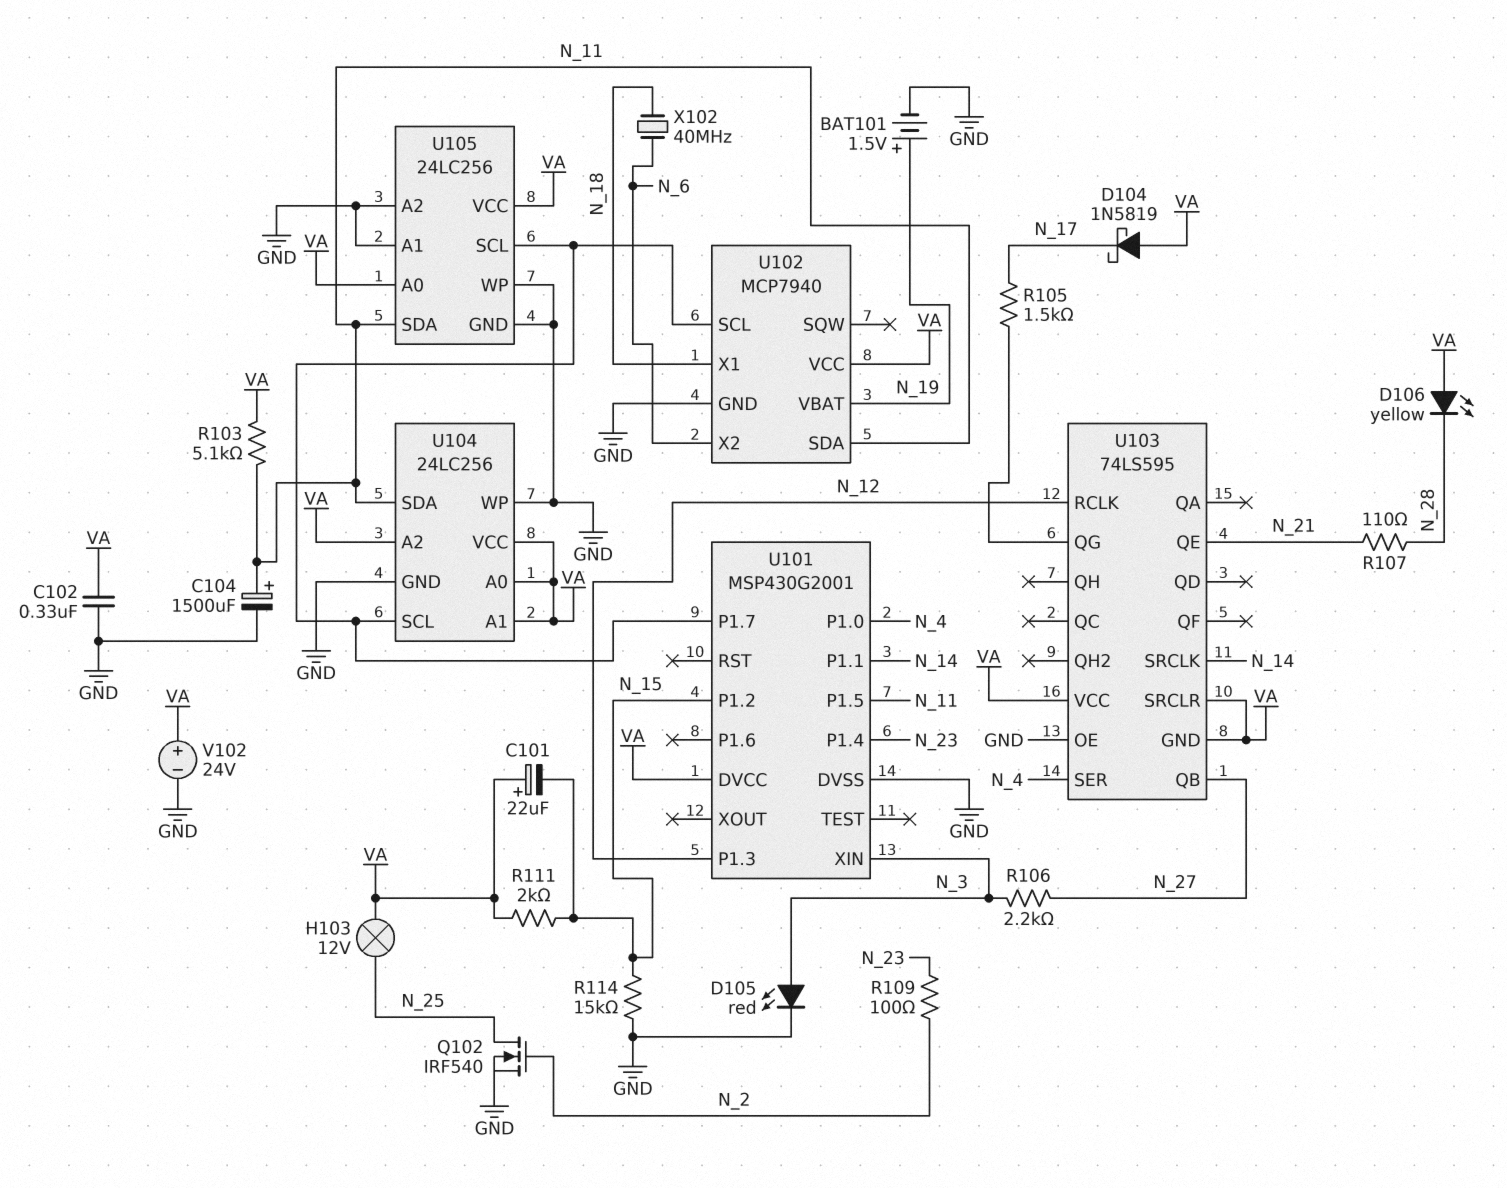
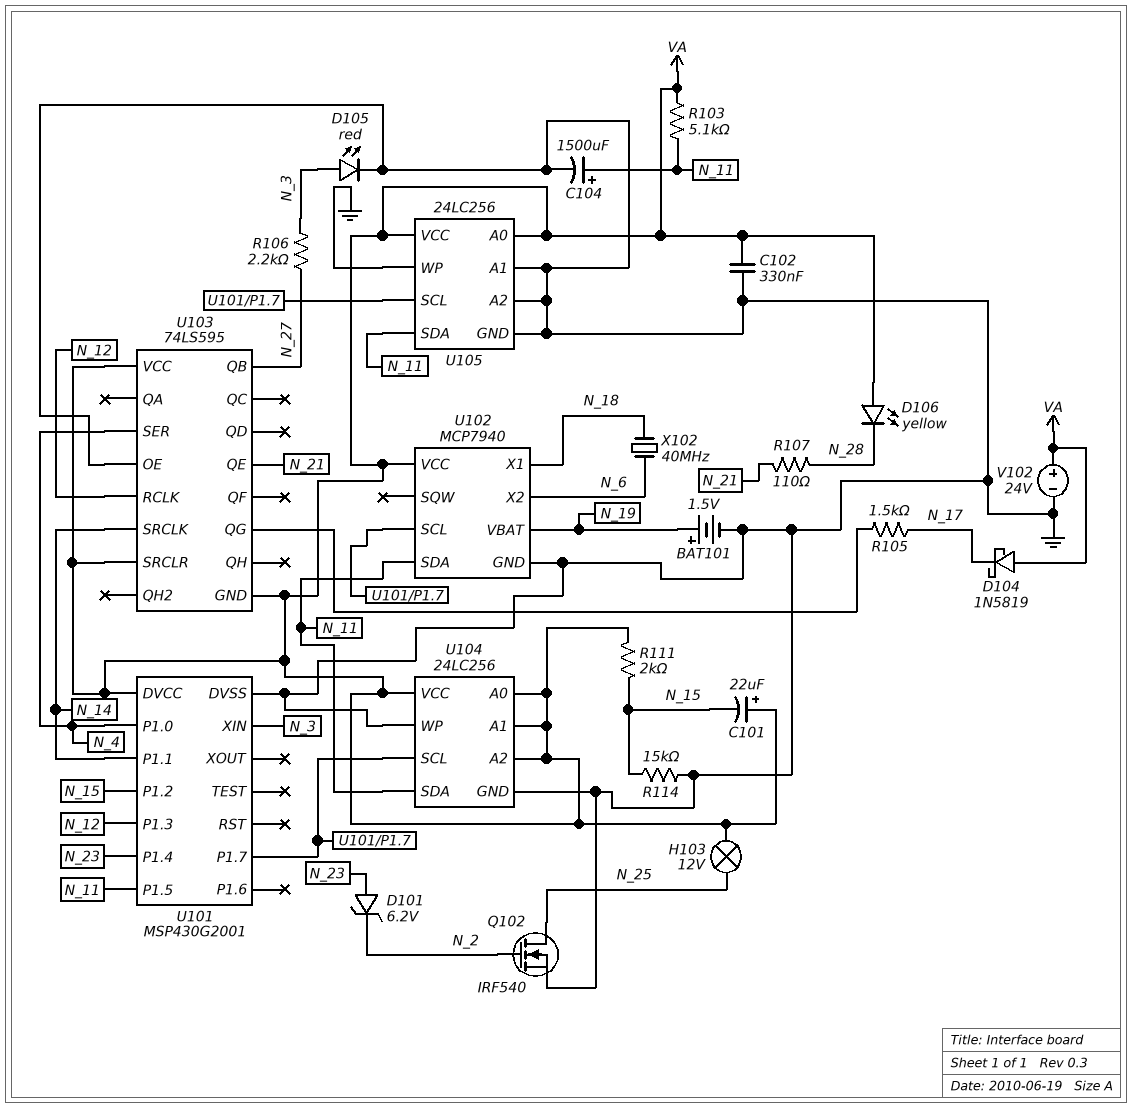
D101: none -> zener 6.2V (A N_23, K N_2)
R109: 100 (N_2, N_23) -> none

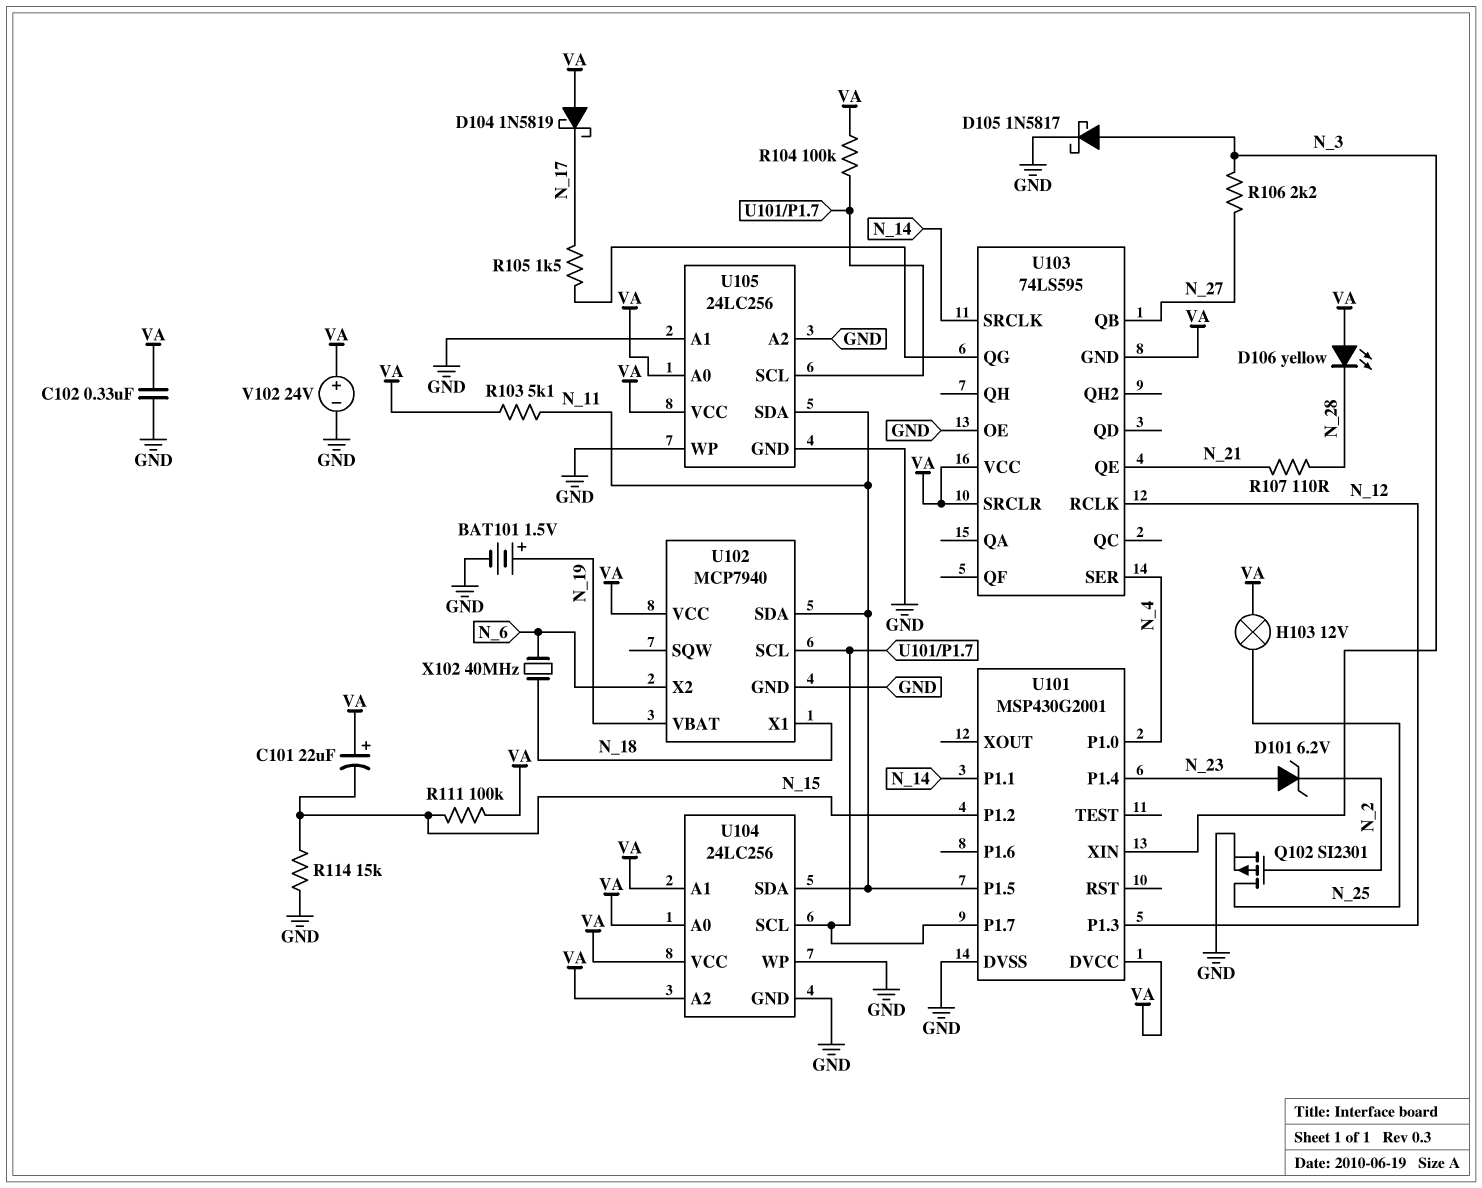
C104: 1500uF (plus N_11, minus GND) -> none
D105: LED red (A N_3, K GND) -> schottky 1N5817 (A N_3, K GND)
Q102: NMOS IRF540 (G N_2, D N_25, S GND) -> PMOS SI2301 (G N_2, D N_25, S GND)
R104: none -> 100k (U101/P1.7, VA)
R111: 2k (N_15, VA) -> 100k (N_15, VA)

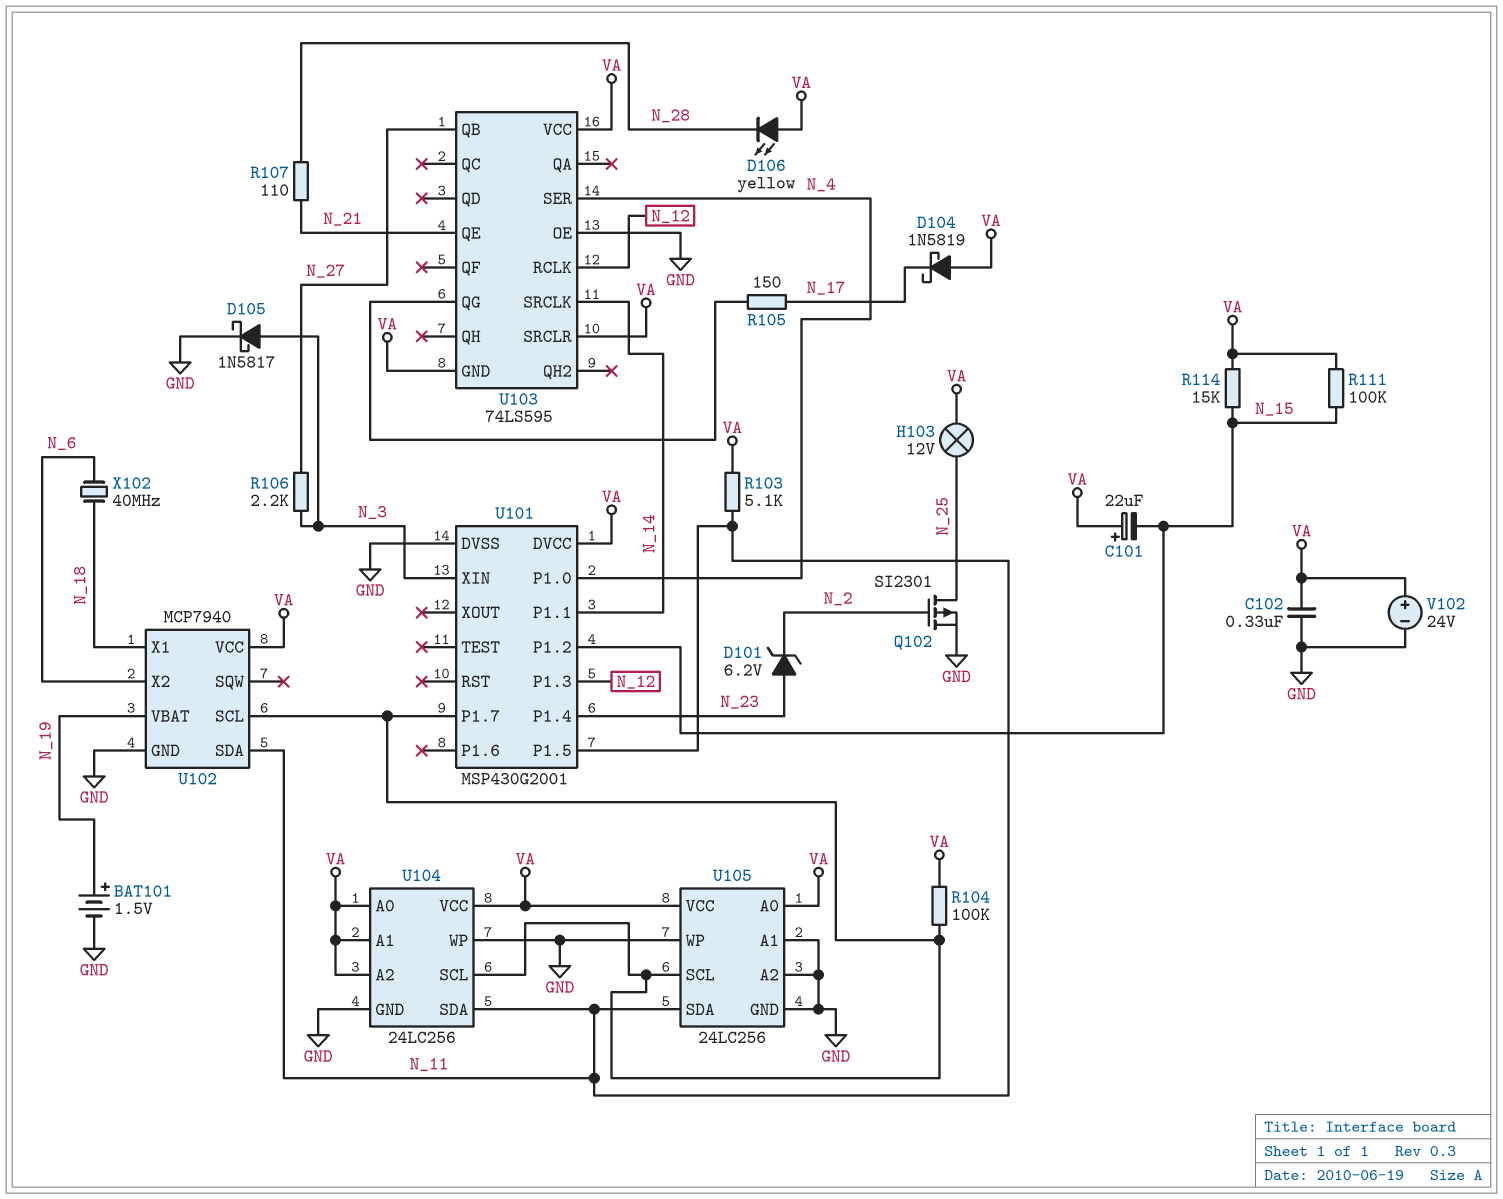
R105: 1.5k (N_17, U103/QG) -> 150 (N_17, U103/QG)
R114: 15k (GND, N_15) -> 15k (N_15, VA)

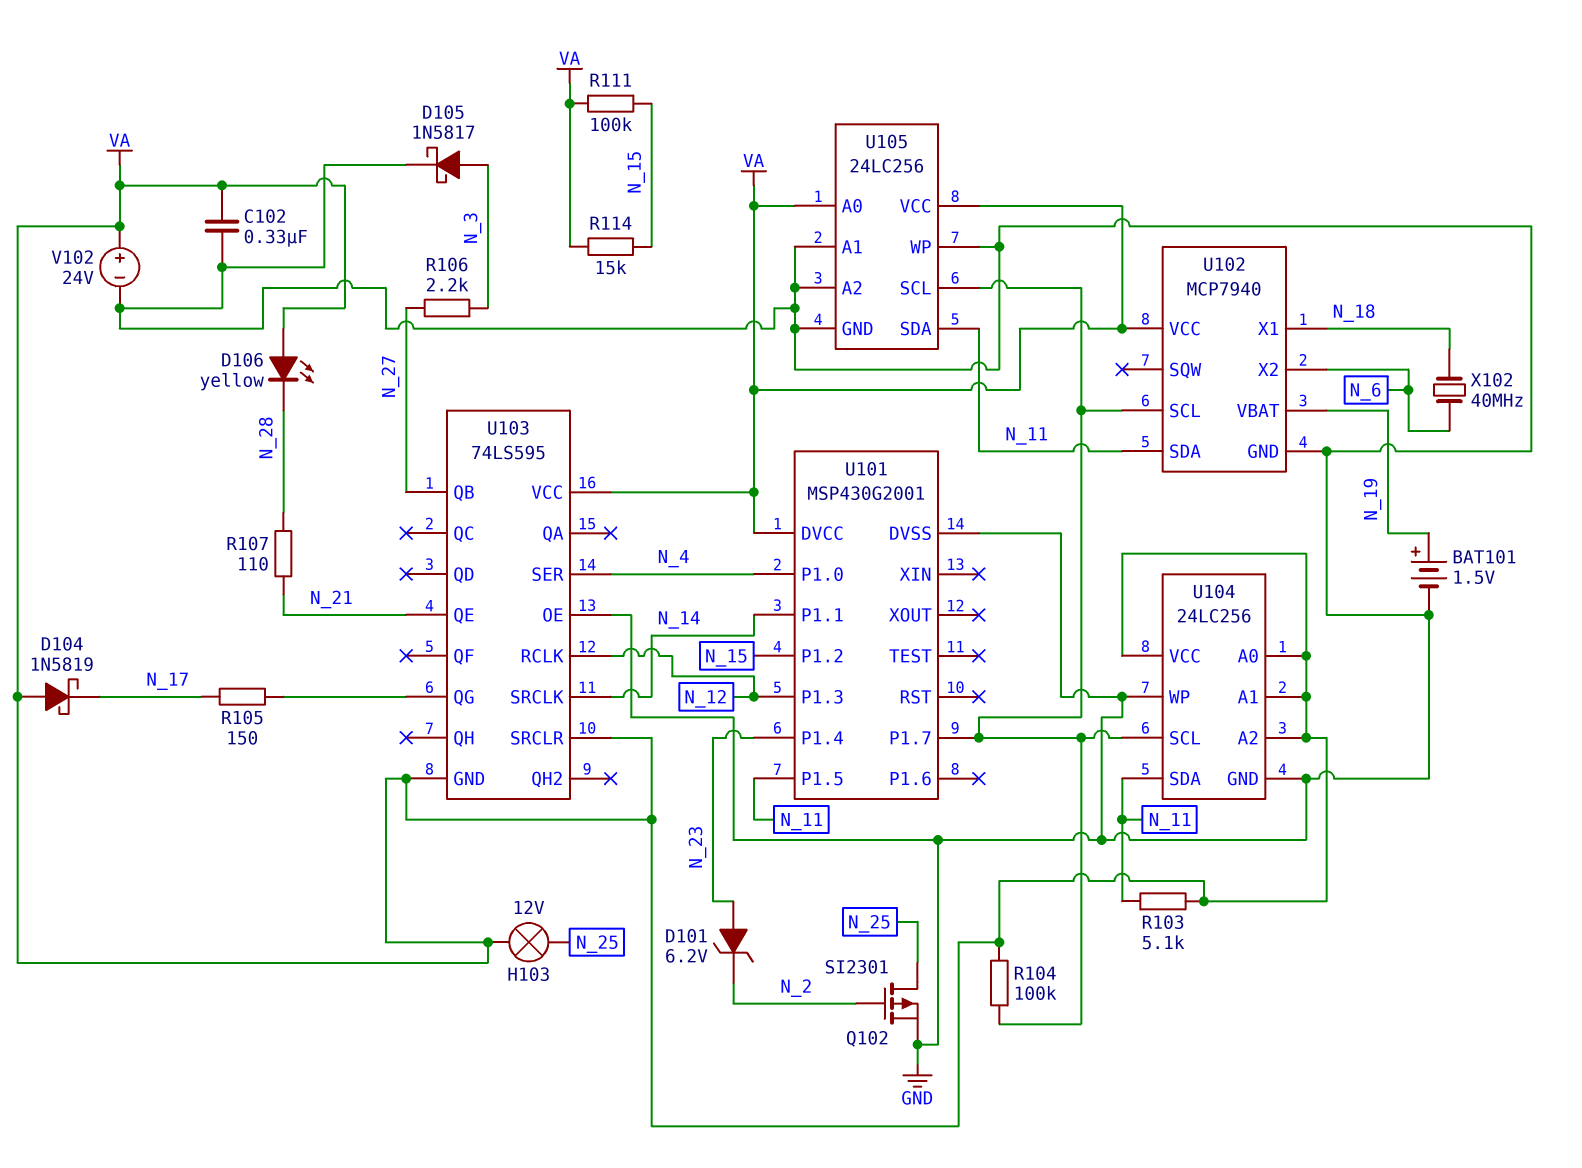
C101: 22uF (plus VA, minus N_15) -> none
U101 pin XIN: N_3 -> none

